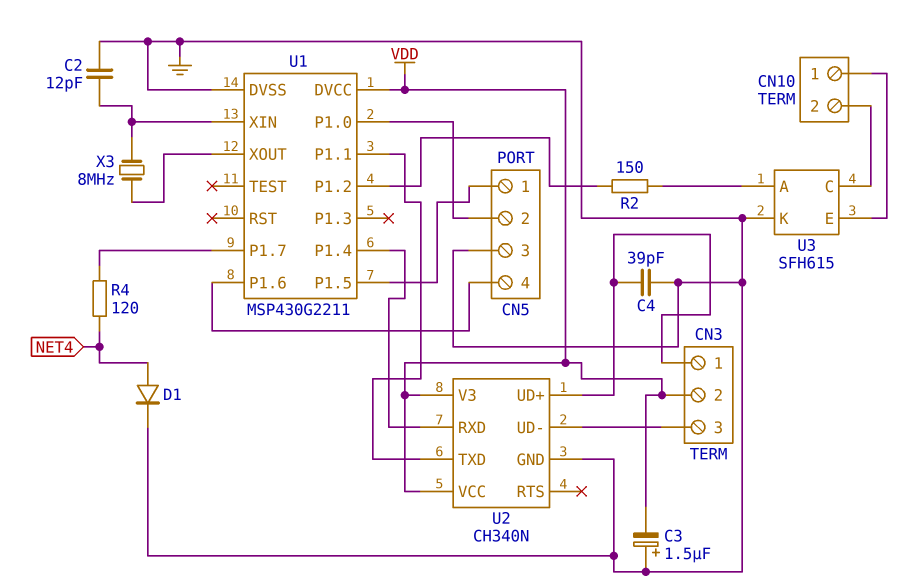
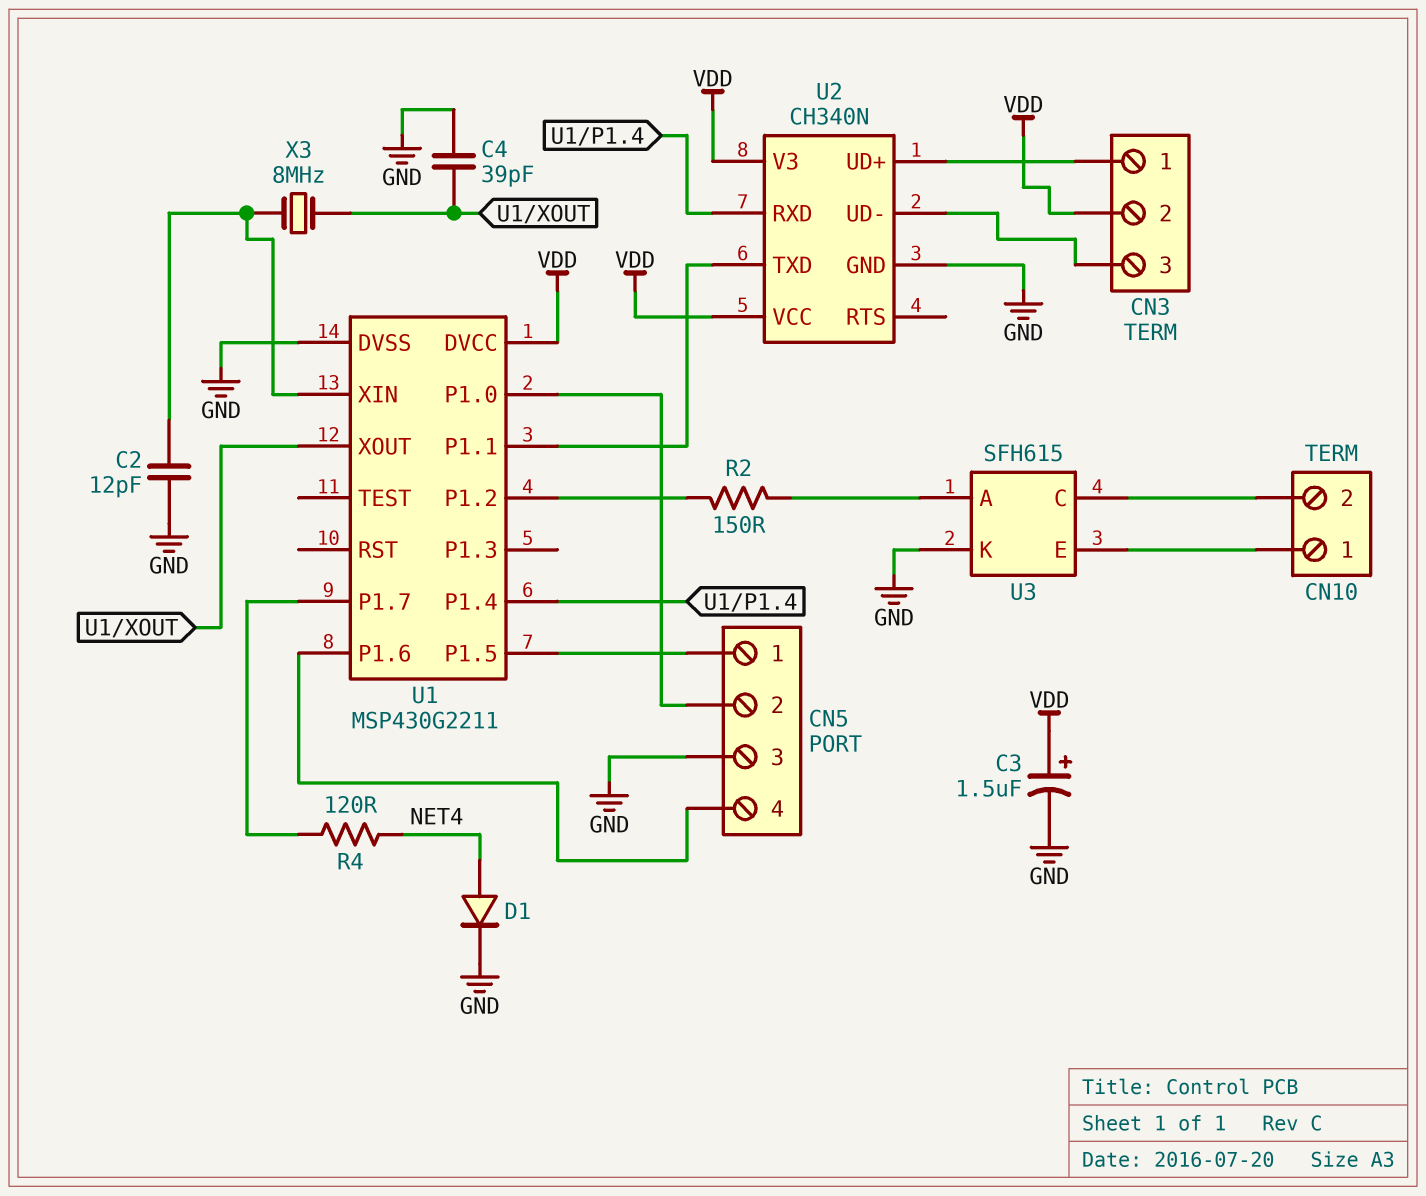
C3: 1.5uF (plus GND, minus VDD) -> 1.5uF (plus VDD, minus GND)
C4: 39pF (CN3/1, GND) -> 39pF (GND, U1/XOUT)

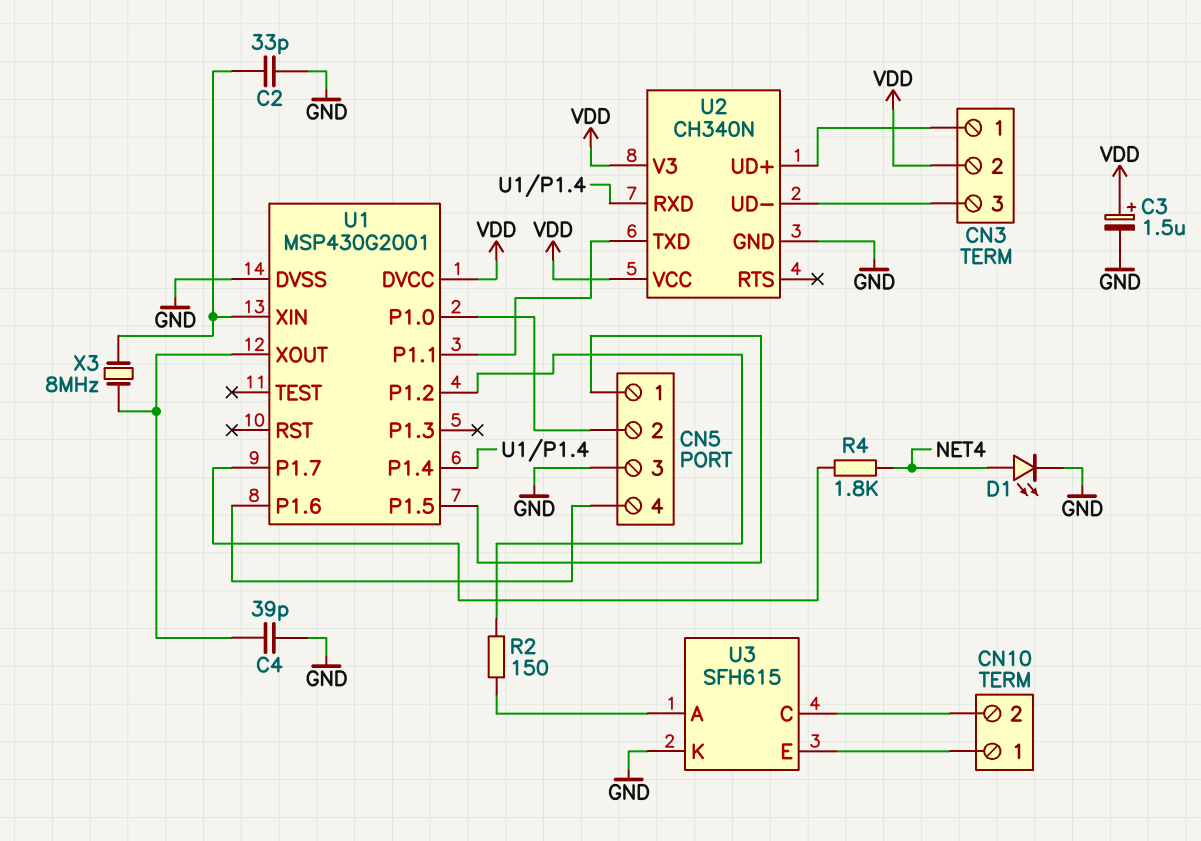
C2: 12pF (GND, U1/XIN) -> 33pF (GND, U1/XIN)
D1: diode (A NET4, K GND) -> LED (A NET4, K GND)
R4: 120 (NET4, U1/P1.7) -> 1.8k (NET4, U1/P1.7)
U1: MSP430G2211 -> MSP430G2001

